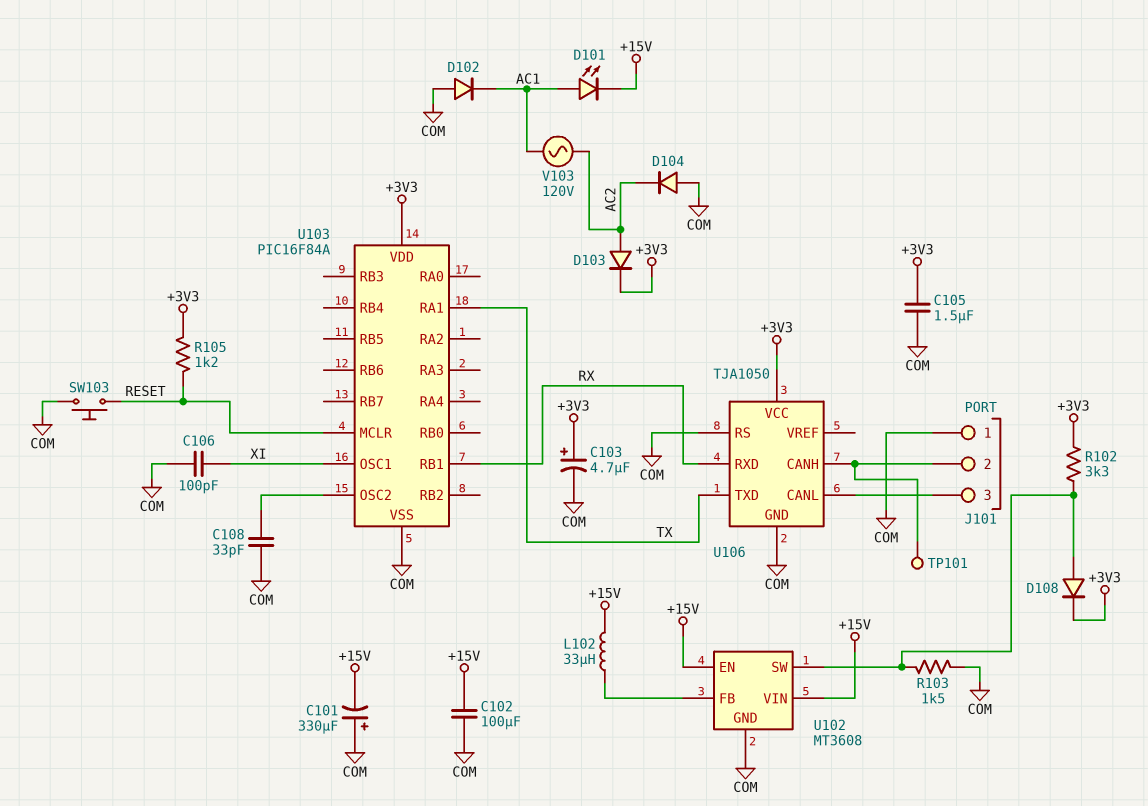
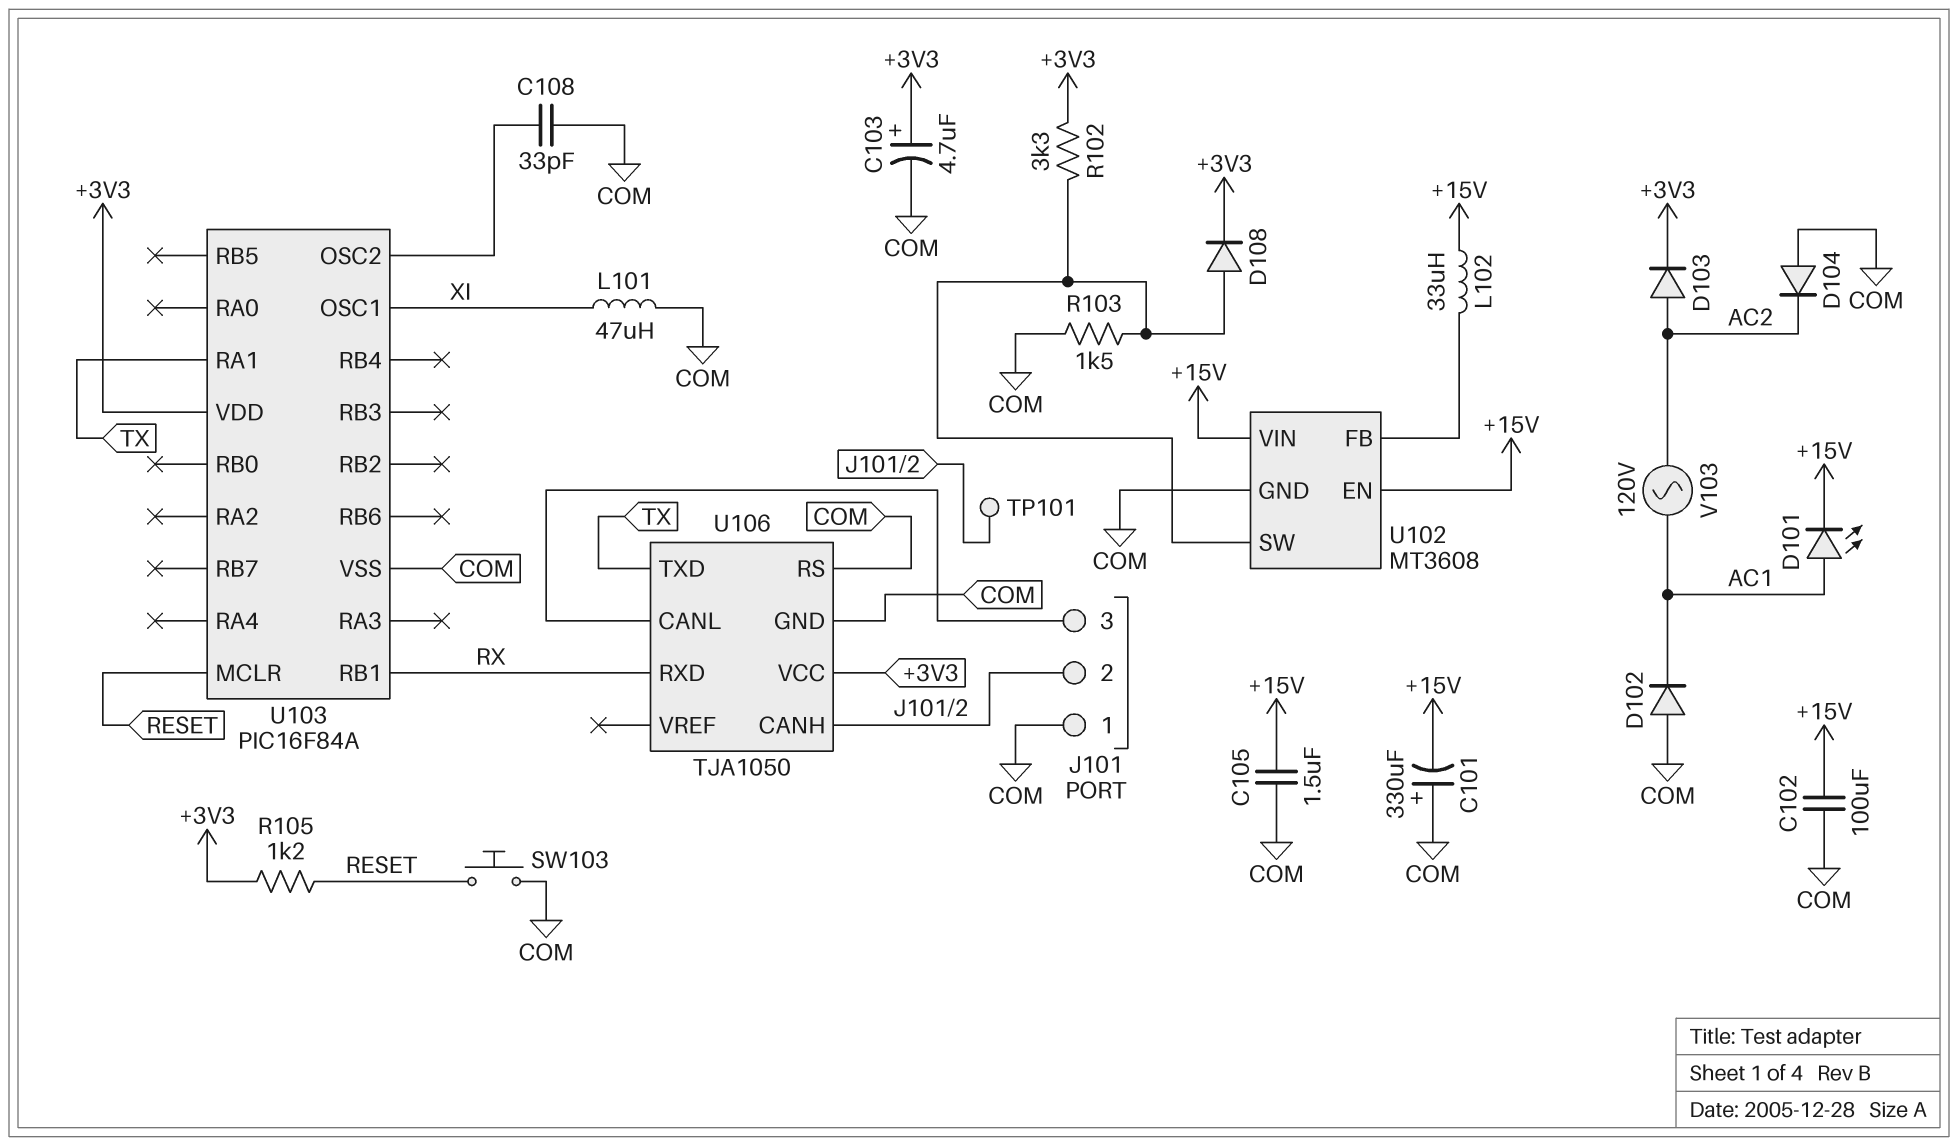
C105: 1.5uF (+3V3, COM) -> 1.5uF (+15V, COM)
C106: 100pF (COM, XI) -> none
L101: none -> 47uH (COM, XI)

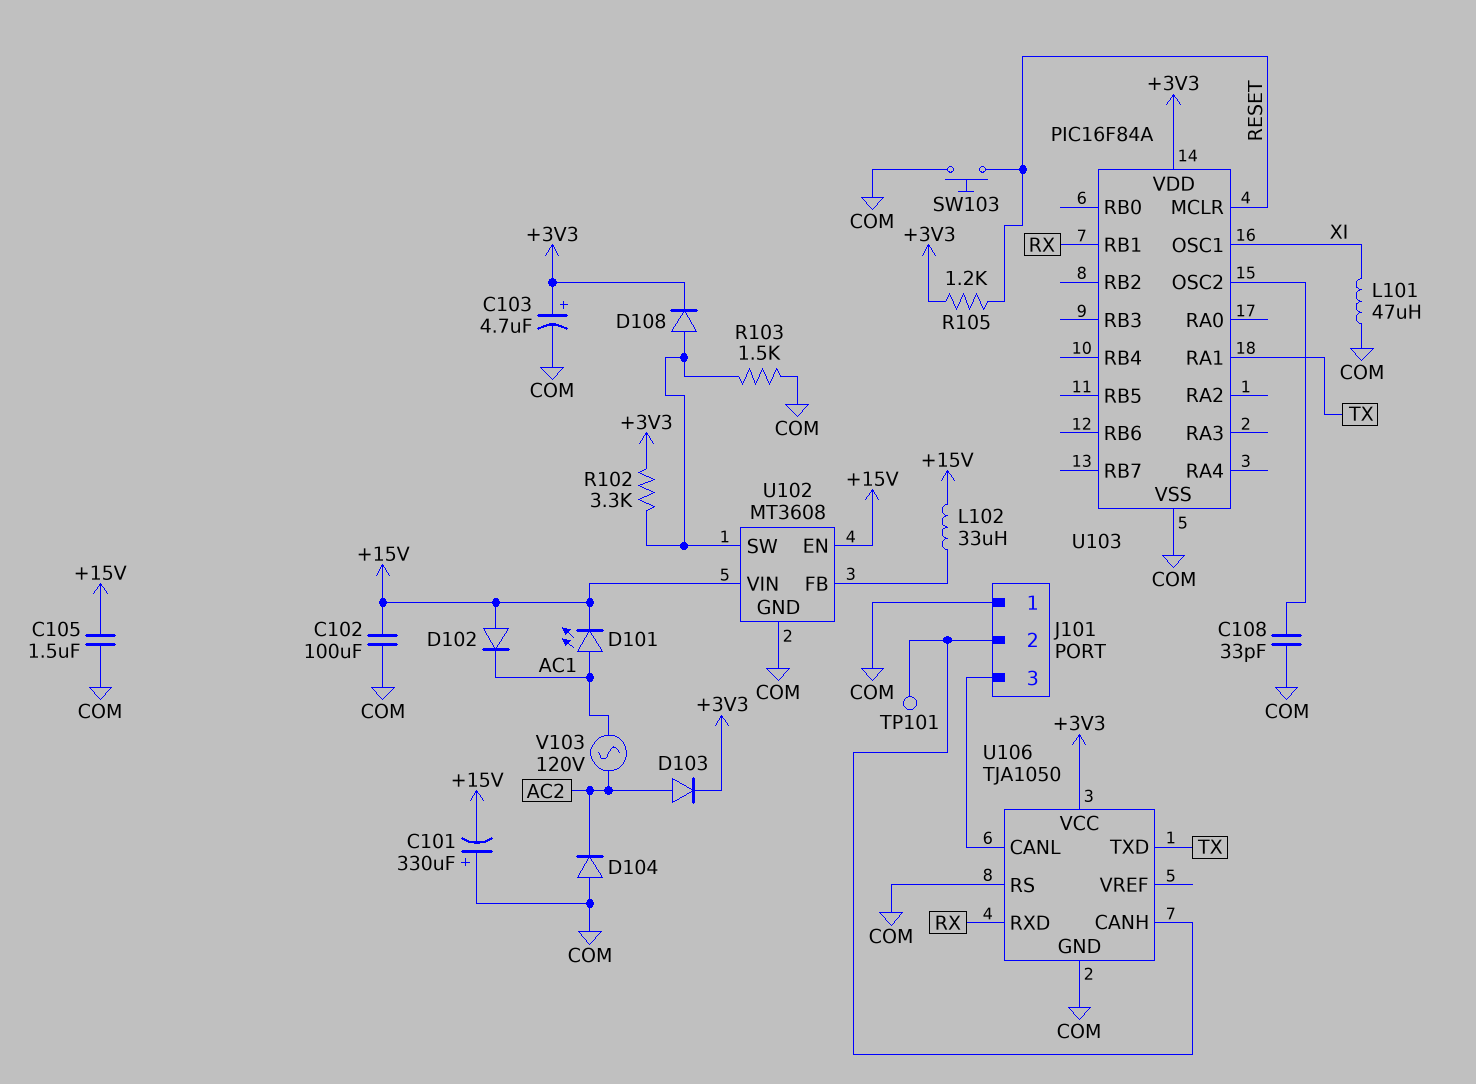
D102: diode (A COM, K AC1) -> diode (A +15V, K AC1)

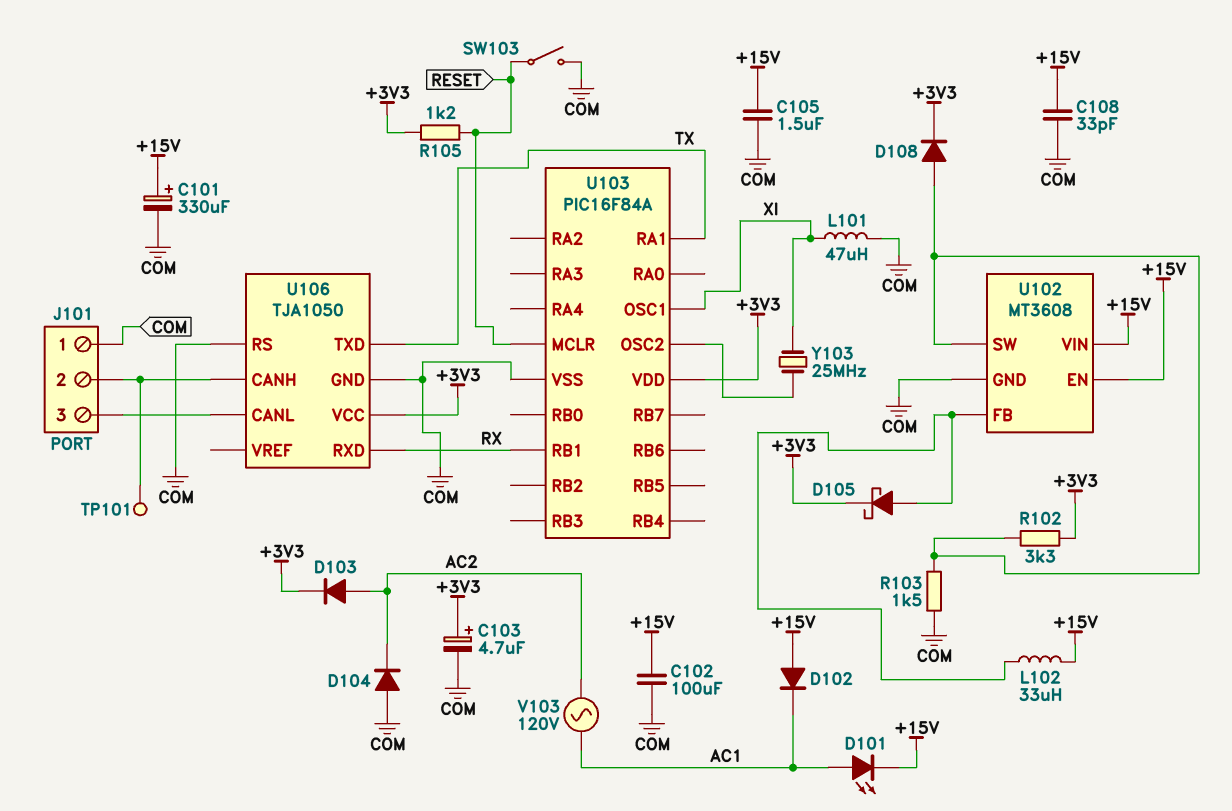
C101: 330uF (plus COM, minus +15V) -> 330uF (plus +15V, minus COM)
C108: 33pF (COM, U103/OSC2) -> 33pF (+15V, COM)
D105: none -> schottky (A U102/FB, K +3V3)
SW103: button (COM, RESET) -> switch (COM, RESET)
Y103: none -> 25MHz (U103/OSC2, XI)

